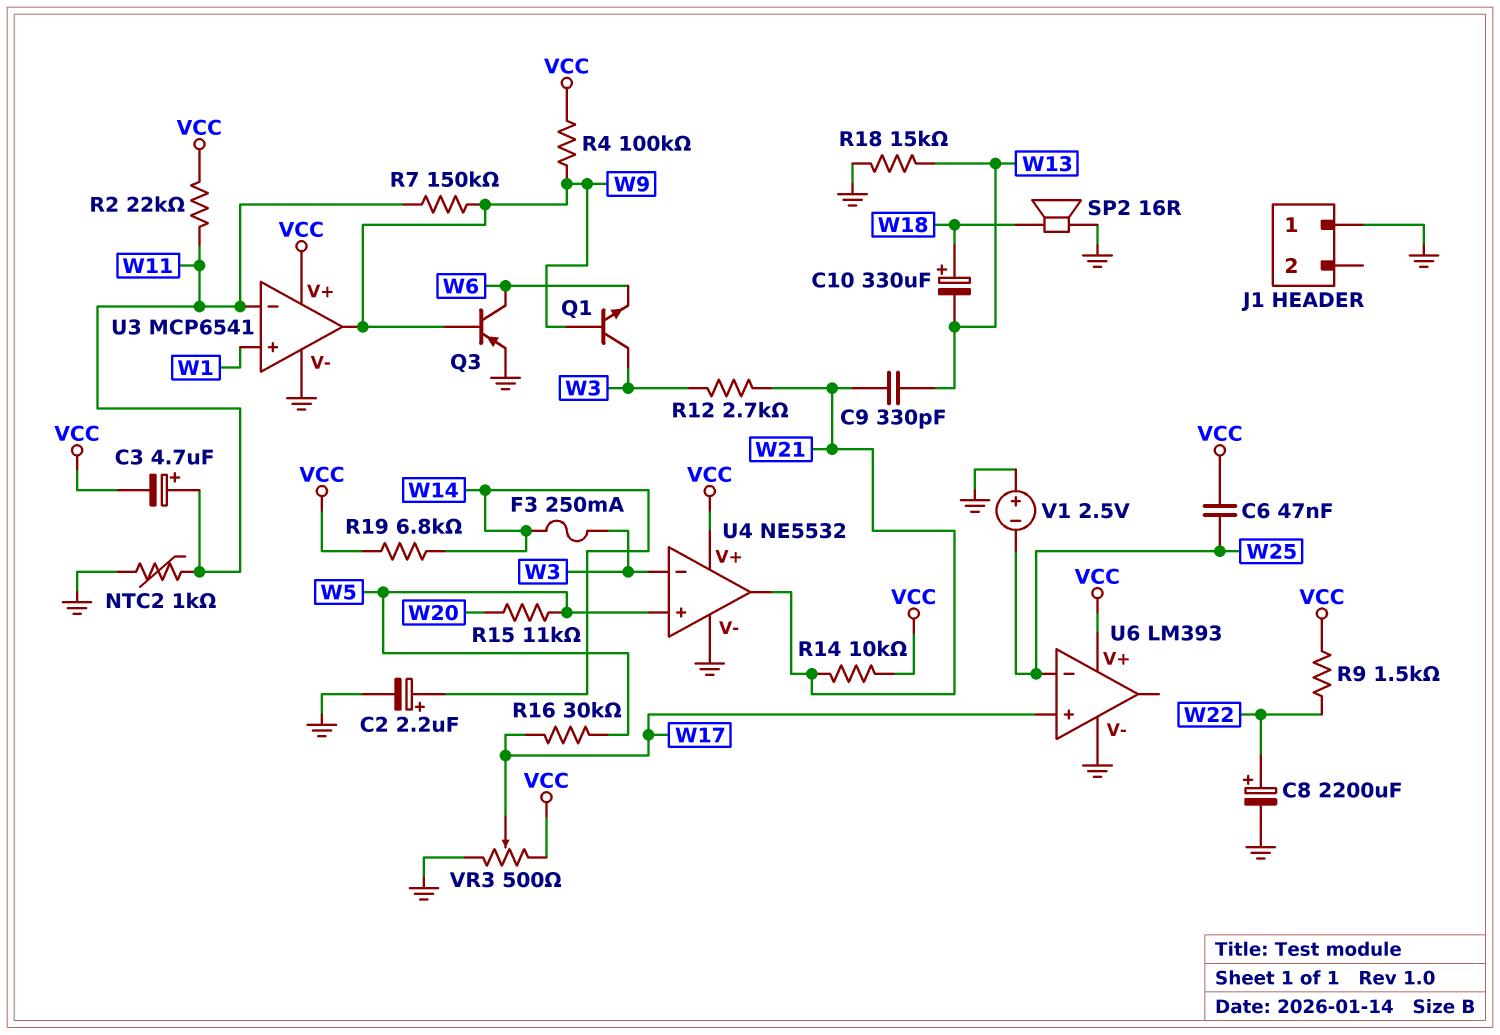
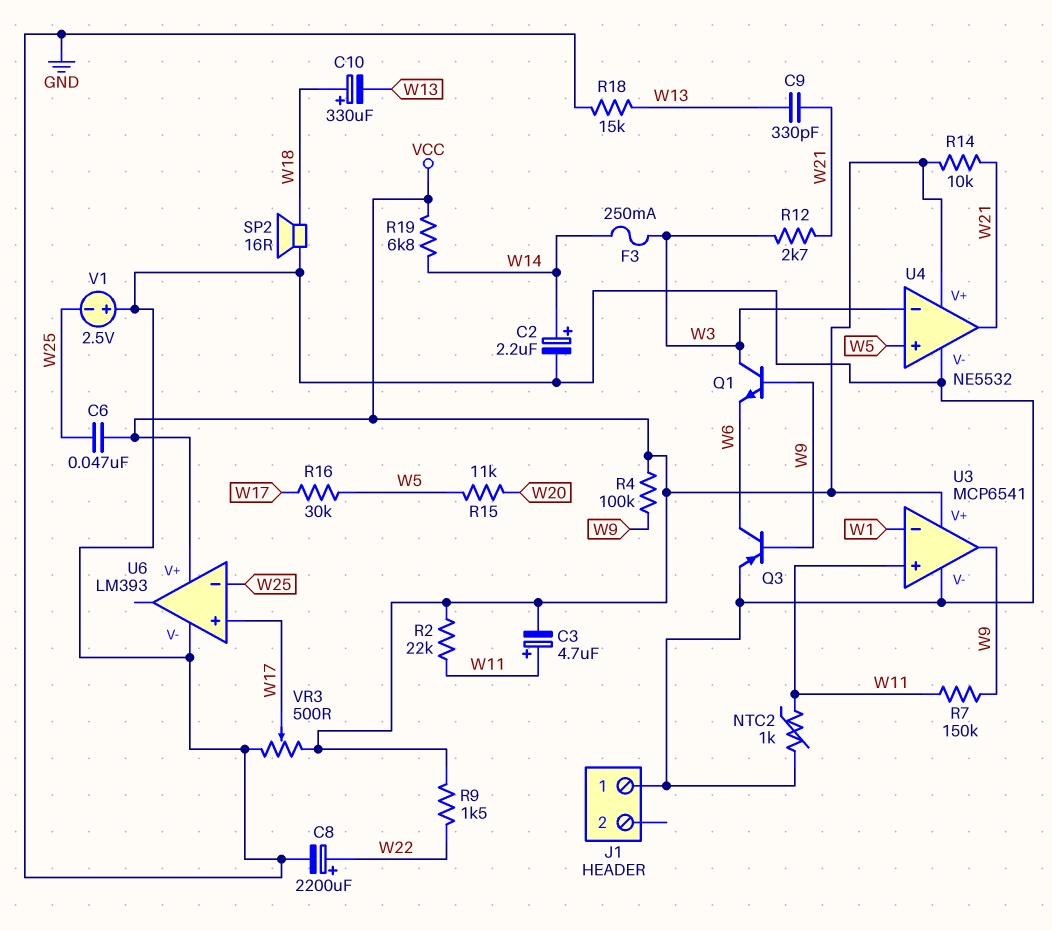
U3 pin in+: W1 -> W11
U3 pin in-: W11 -> W1

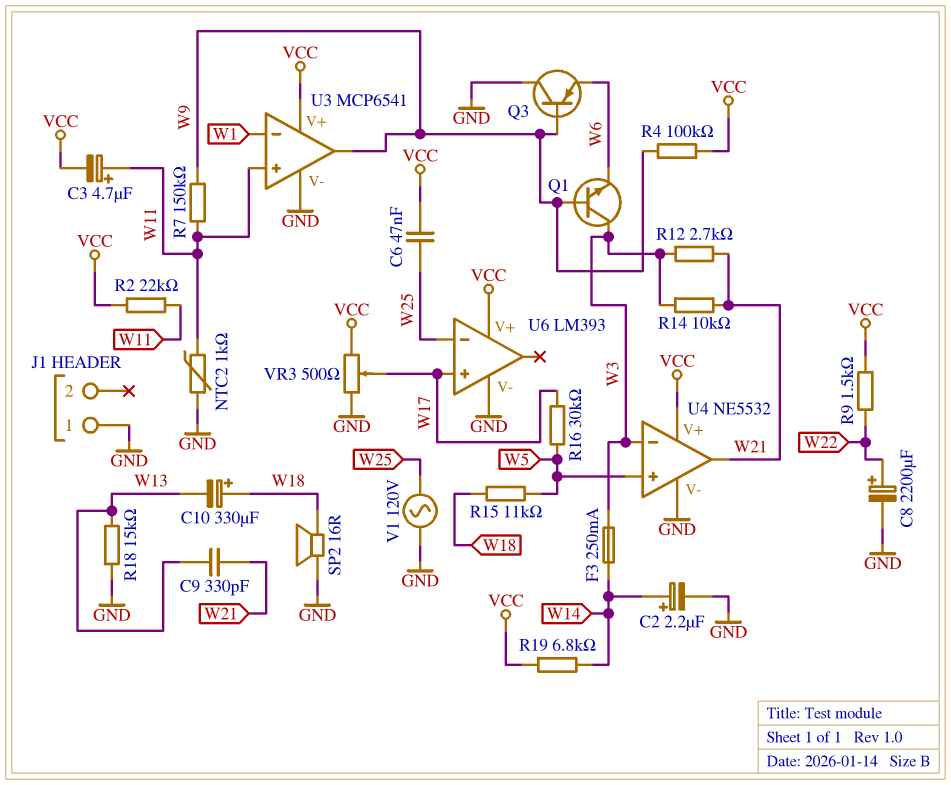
Q3: PNP (B W9, C W6, E GND) -> PNP (B W9, C GND, E W6)
R14: 10k (VCC, W21) -> 10k (W3, W21)
R15: 11k (W5, W20) -> 11k (W5, W18)
V1: 2.5V (plus GND, minus W25) -> AC 120V (GND, W25)

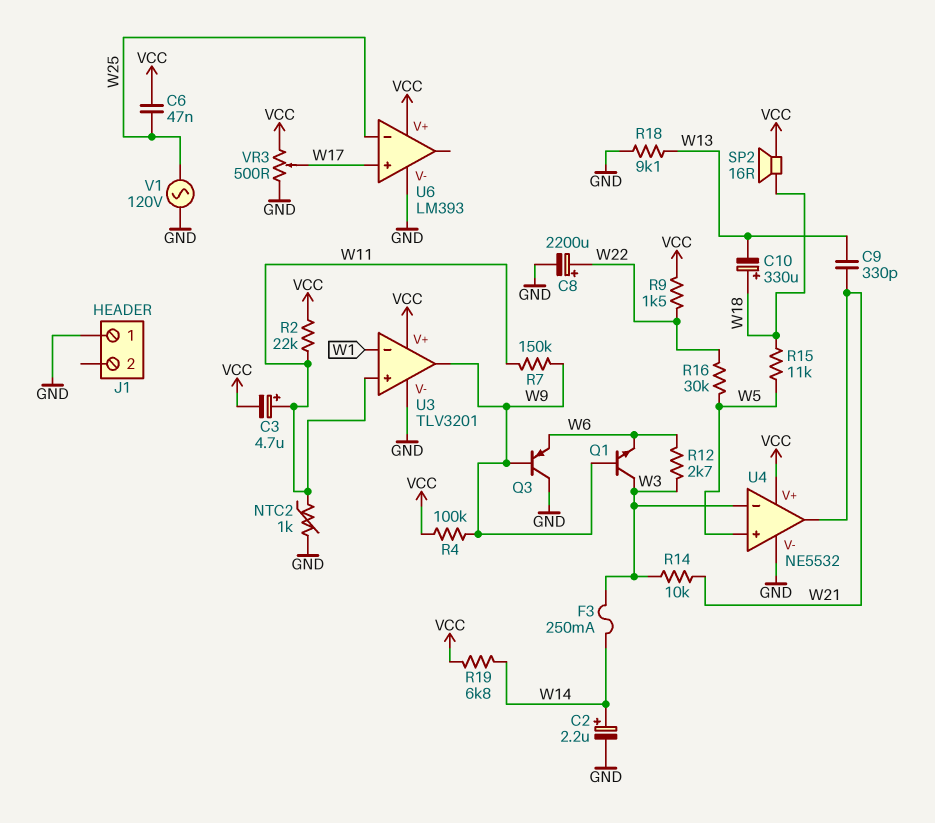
R12: 2.7k (W3, W21) -> 2.7k (W3, W6)
R16: 30k (W5, W17) -> 30k (W5, W22)
R18: 15k (GND, W13) -> 9.1k (GND, W13)
SP2: speaker 16R (GND, W18) -> speaker 16R (VCC, W18)
U3: MCP6541 -> TLV3201

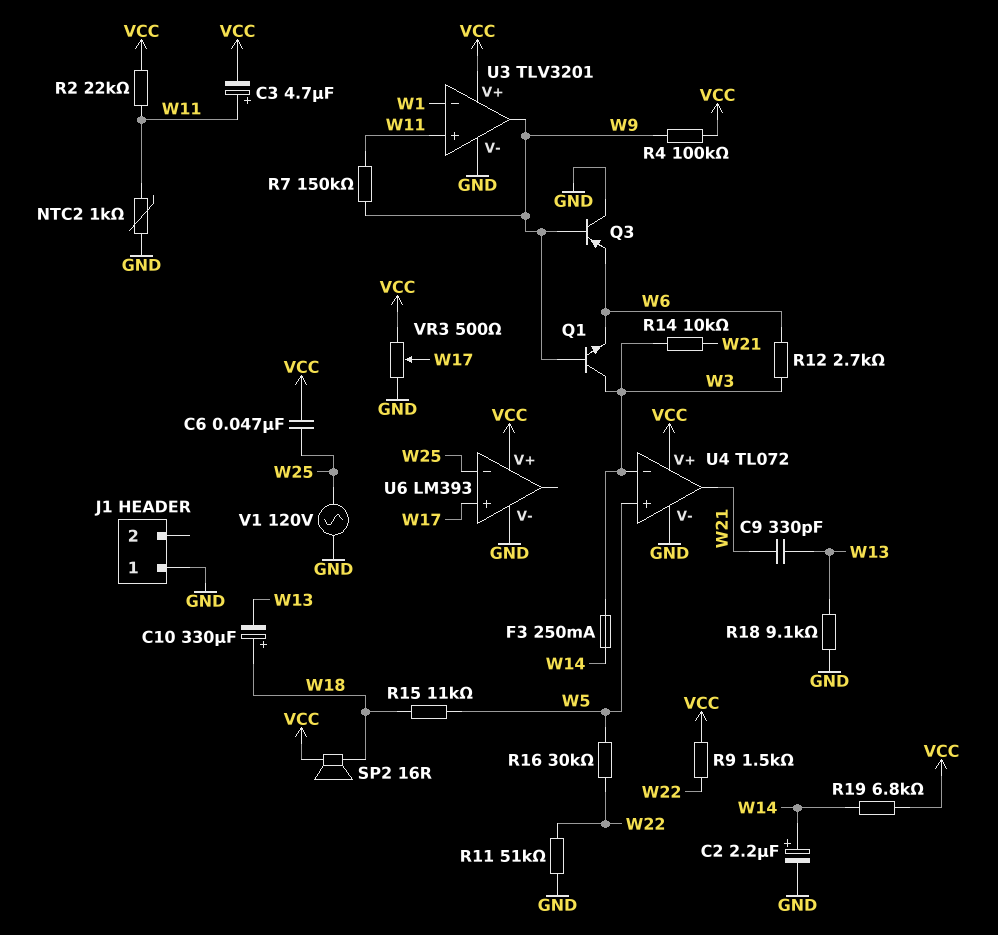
C8: 2200uF (plus W22, minus GND) -> none
R11: none -> 51k (GND, W22)
U4: NE5532 -> TL072

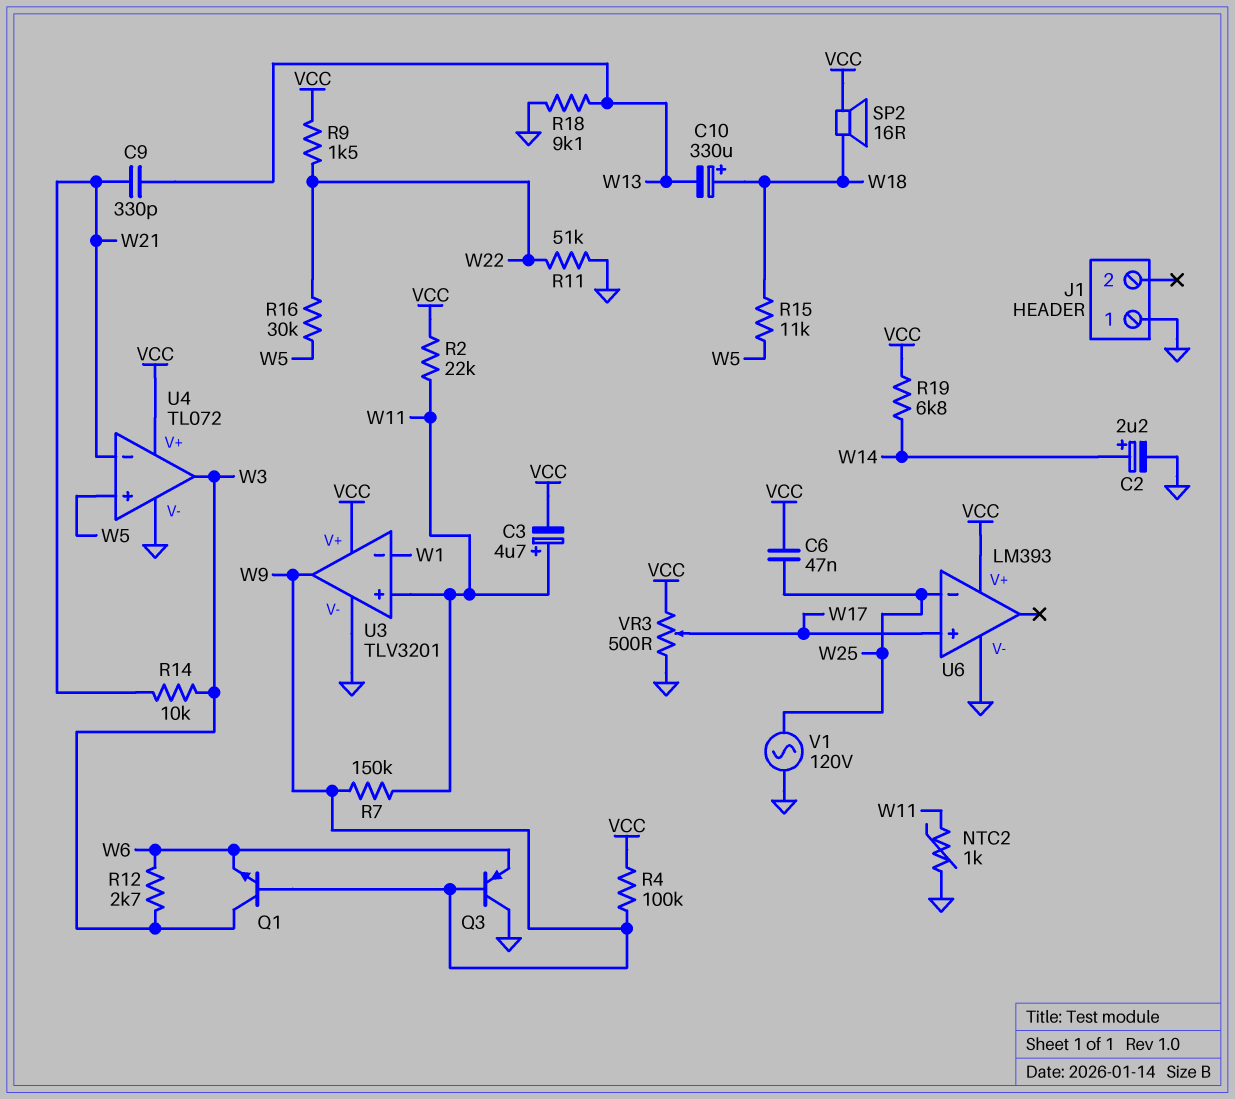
F3: 250mA (W3, W14) -> none
U4 pin in-: W3 -> W21
U4 pin out: W21 -> W3

